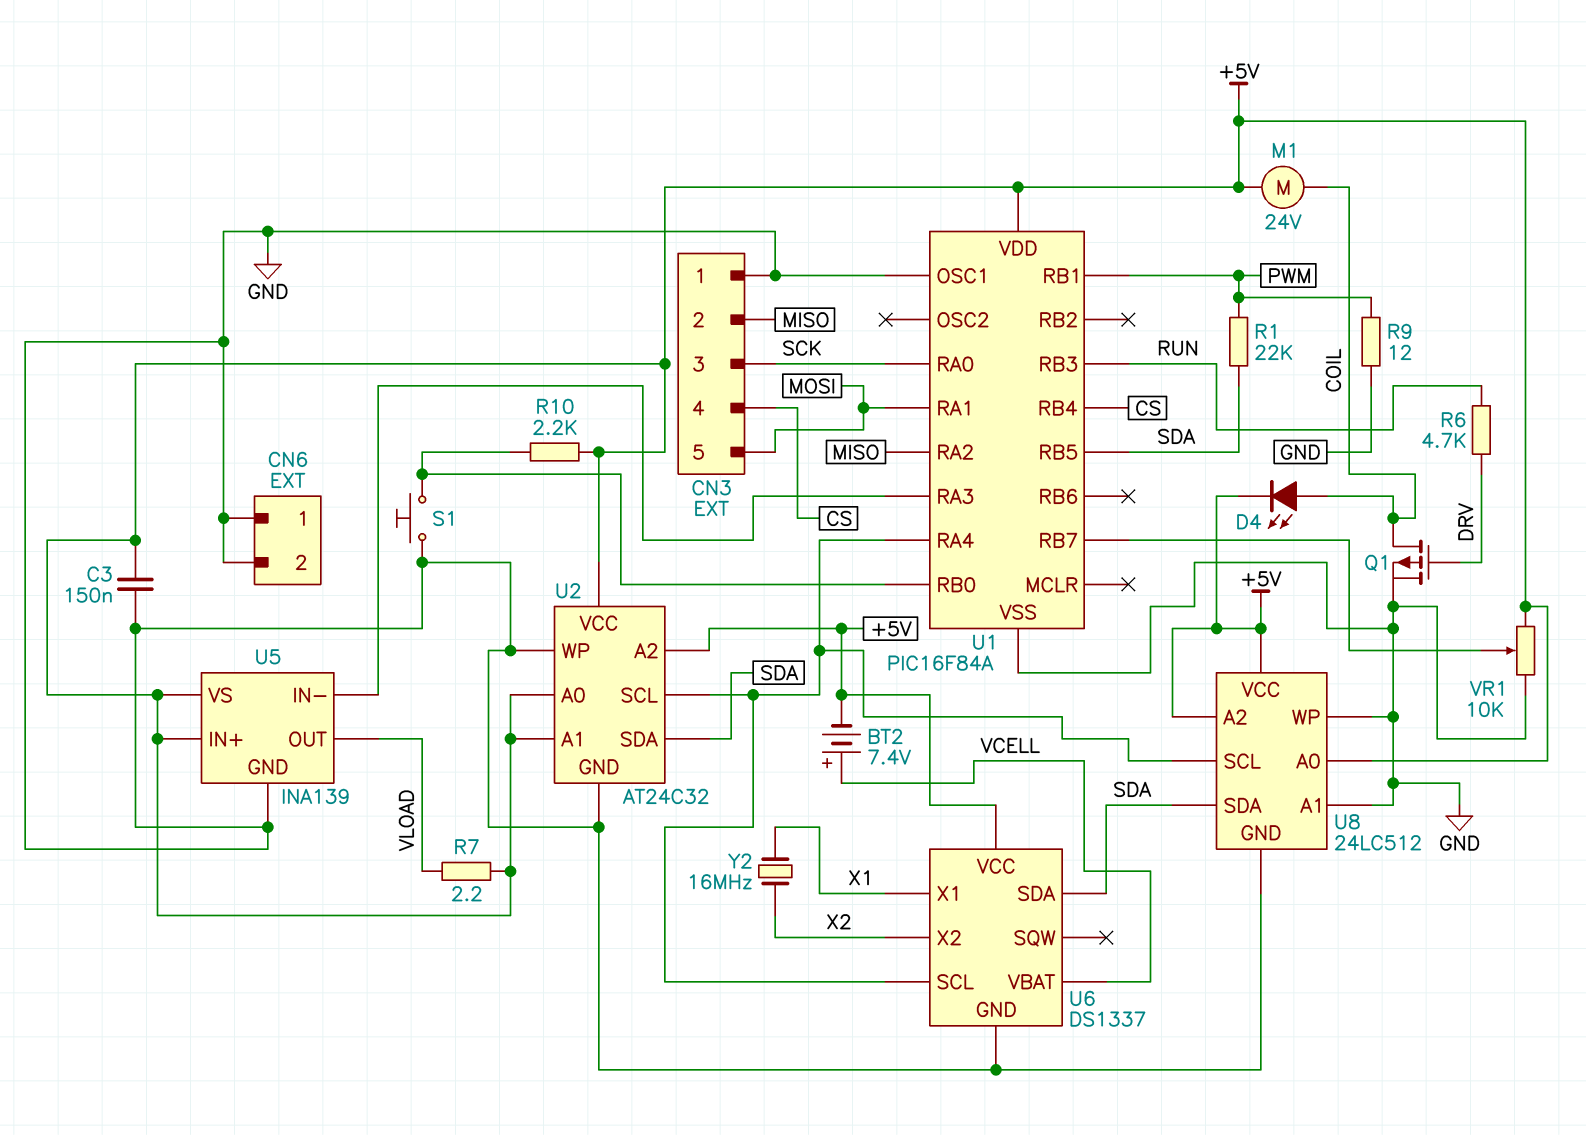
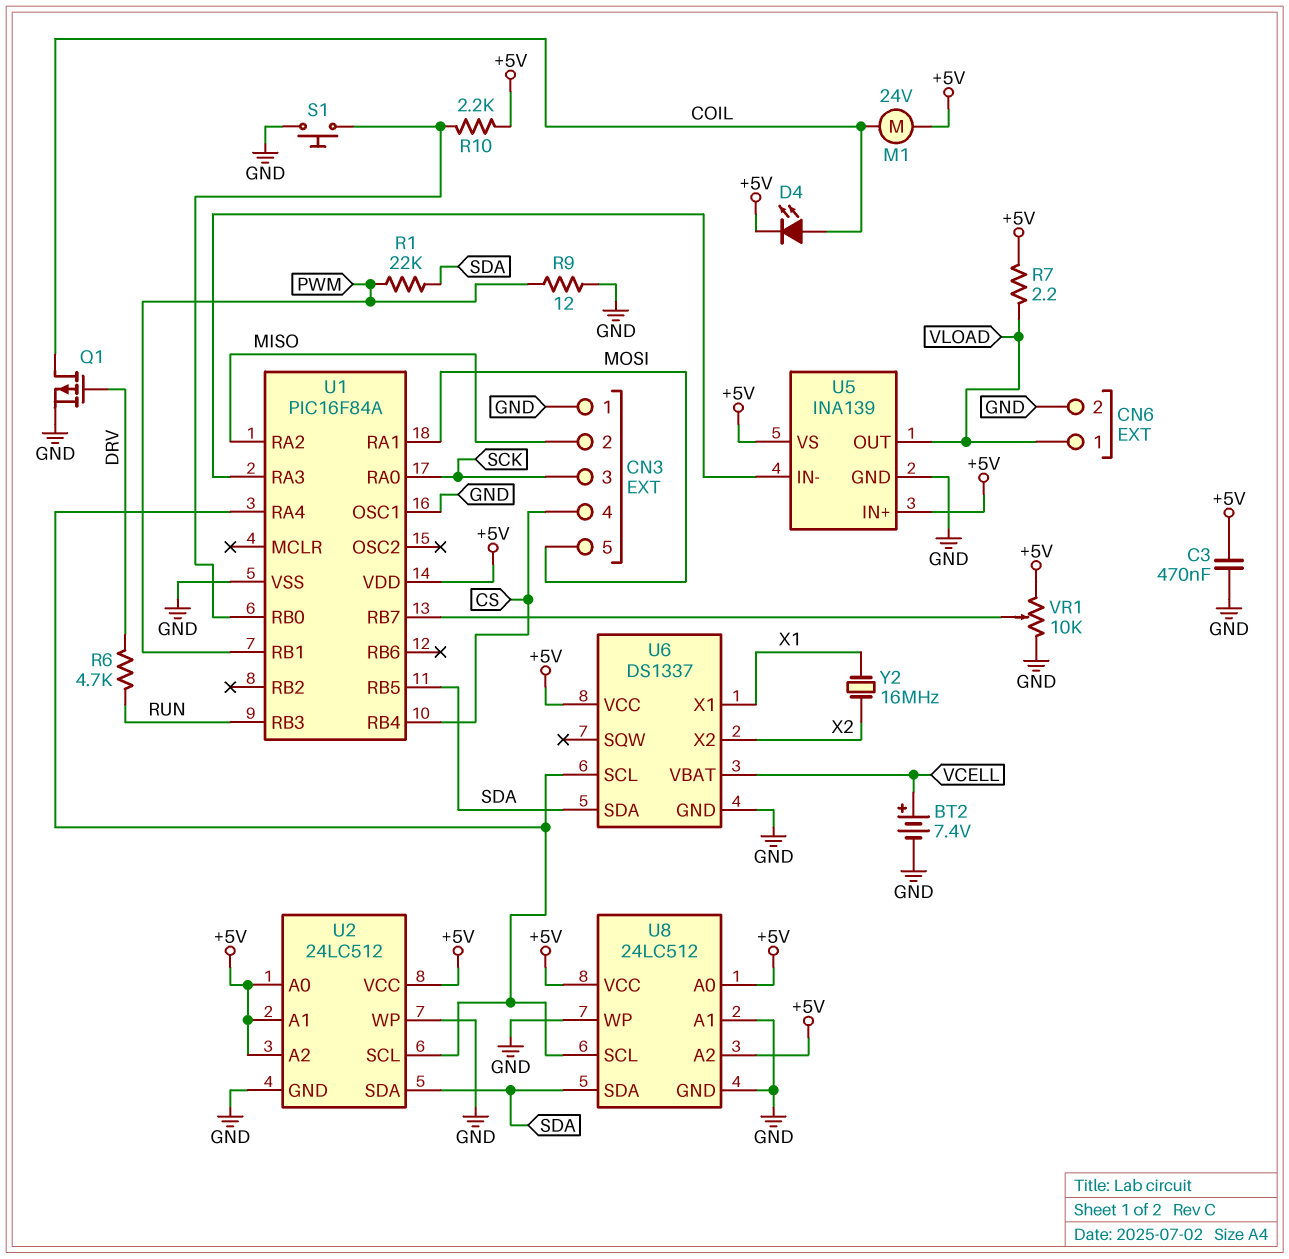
BT2: 7.4V (plus VCELL, minus +5V) -> 7.4V (plus VCELL, minus GND)
C3: 150nF (+5V, GND) -> 470nF (+5V, GND)
CN6 pin 1: GND -> VLOAD
U2: AT24C32 -> 24LC512

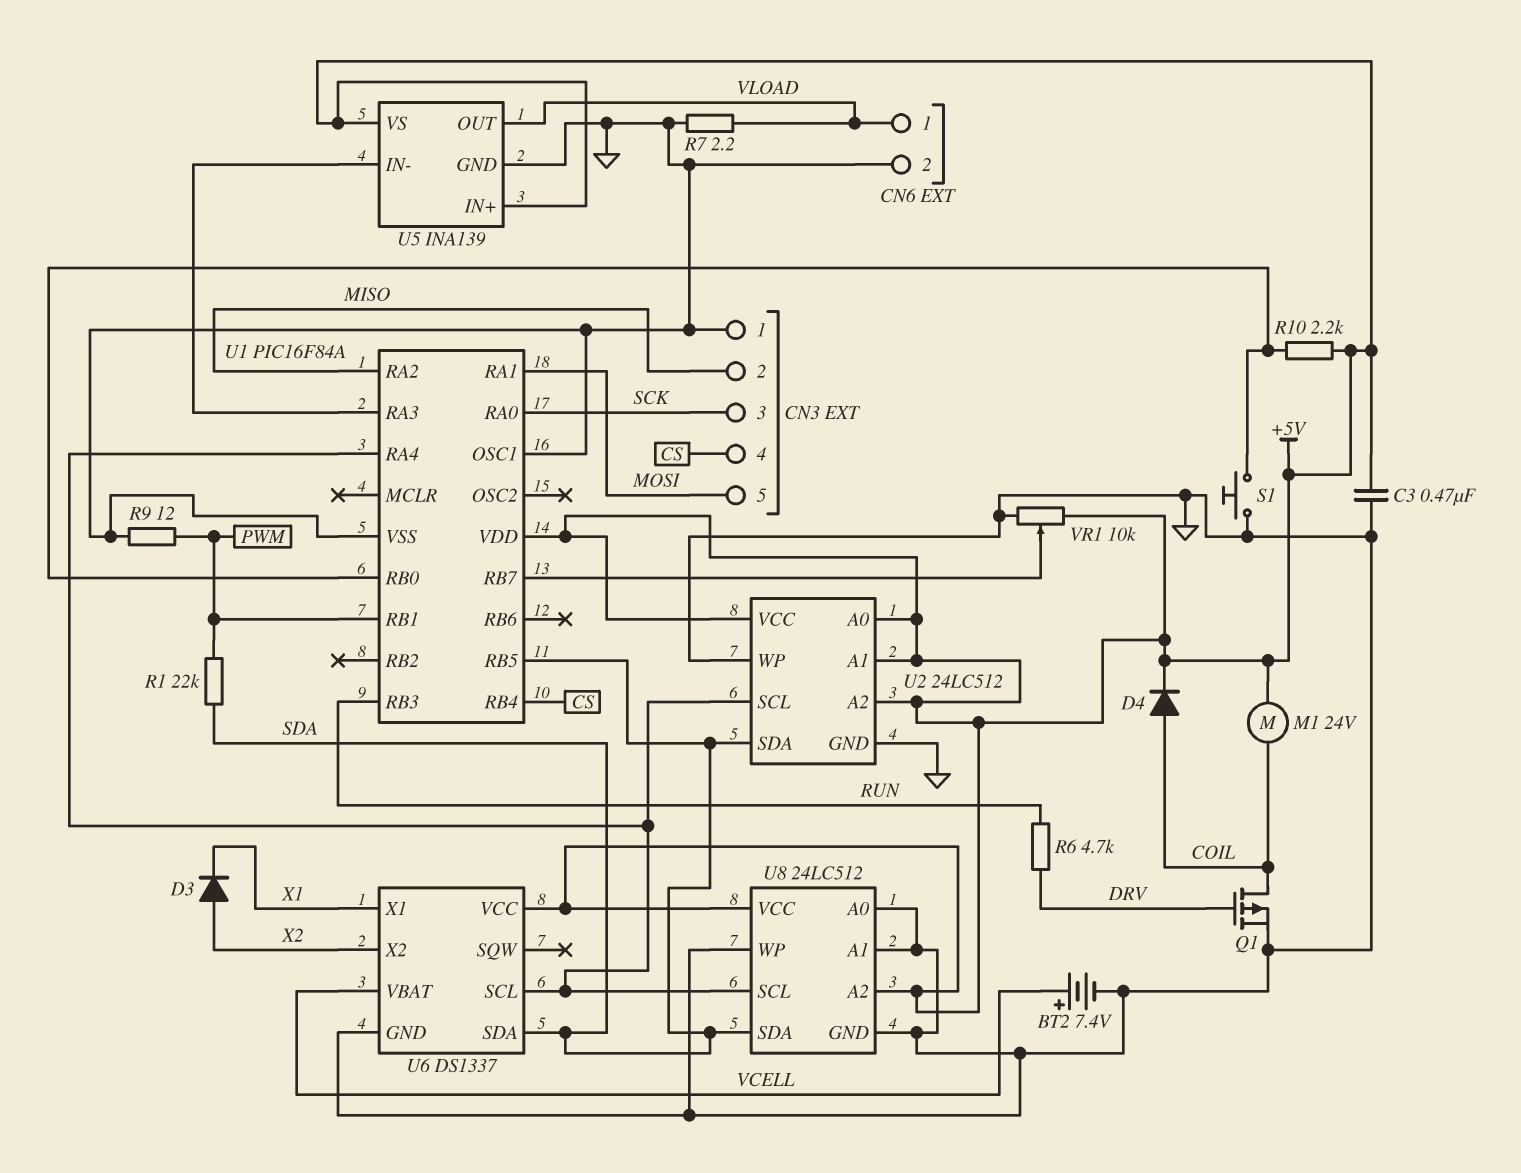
D3: none -> diode (A X2, K X1)
D4: LED (A COIL, K +5V) -> diode (A COIL, K +5V)
R7: 2.2 (+5V, VLOAD) -> 2.2 (GND, VLOAD)
U8 pin A0: +5V -> GND
Y2: 16MHz (X1, X2) -> none

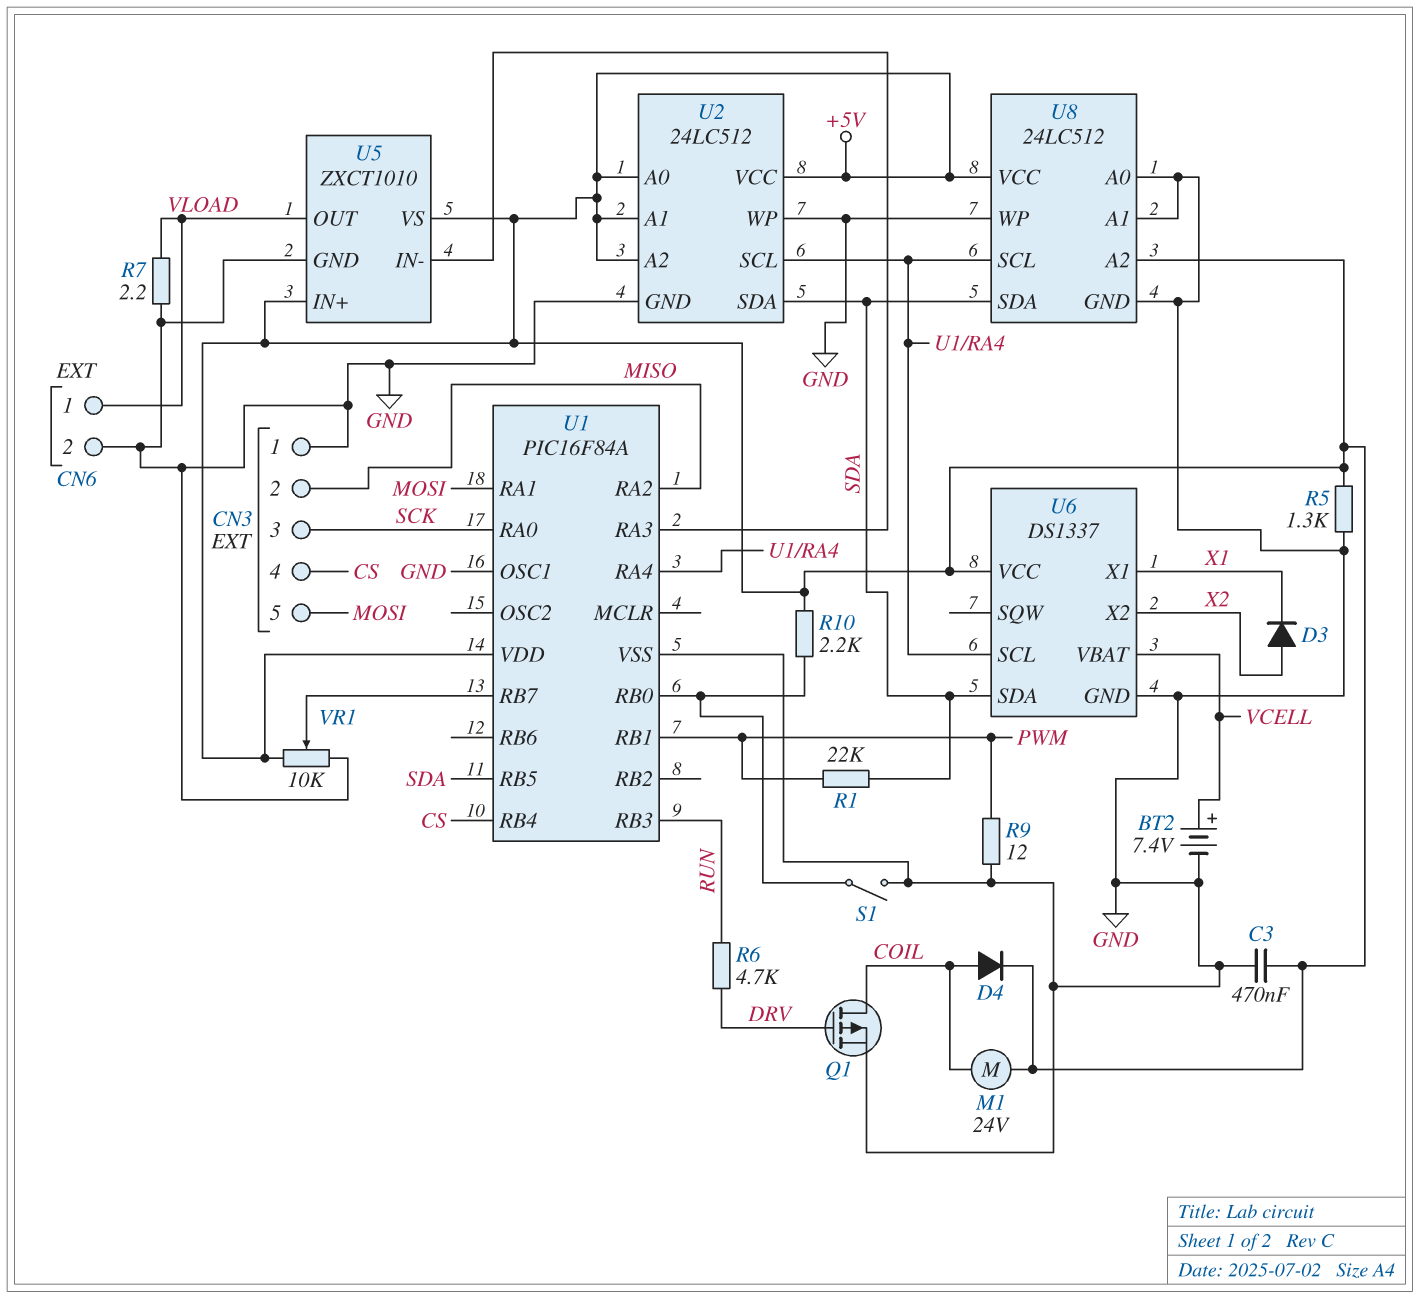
R5: none -> 1.3k (+5V, GND)
S1: button (GND, U1/RB0) -> switch (GND, U1/RB0)
U5: INA139 -> ZXCT1010

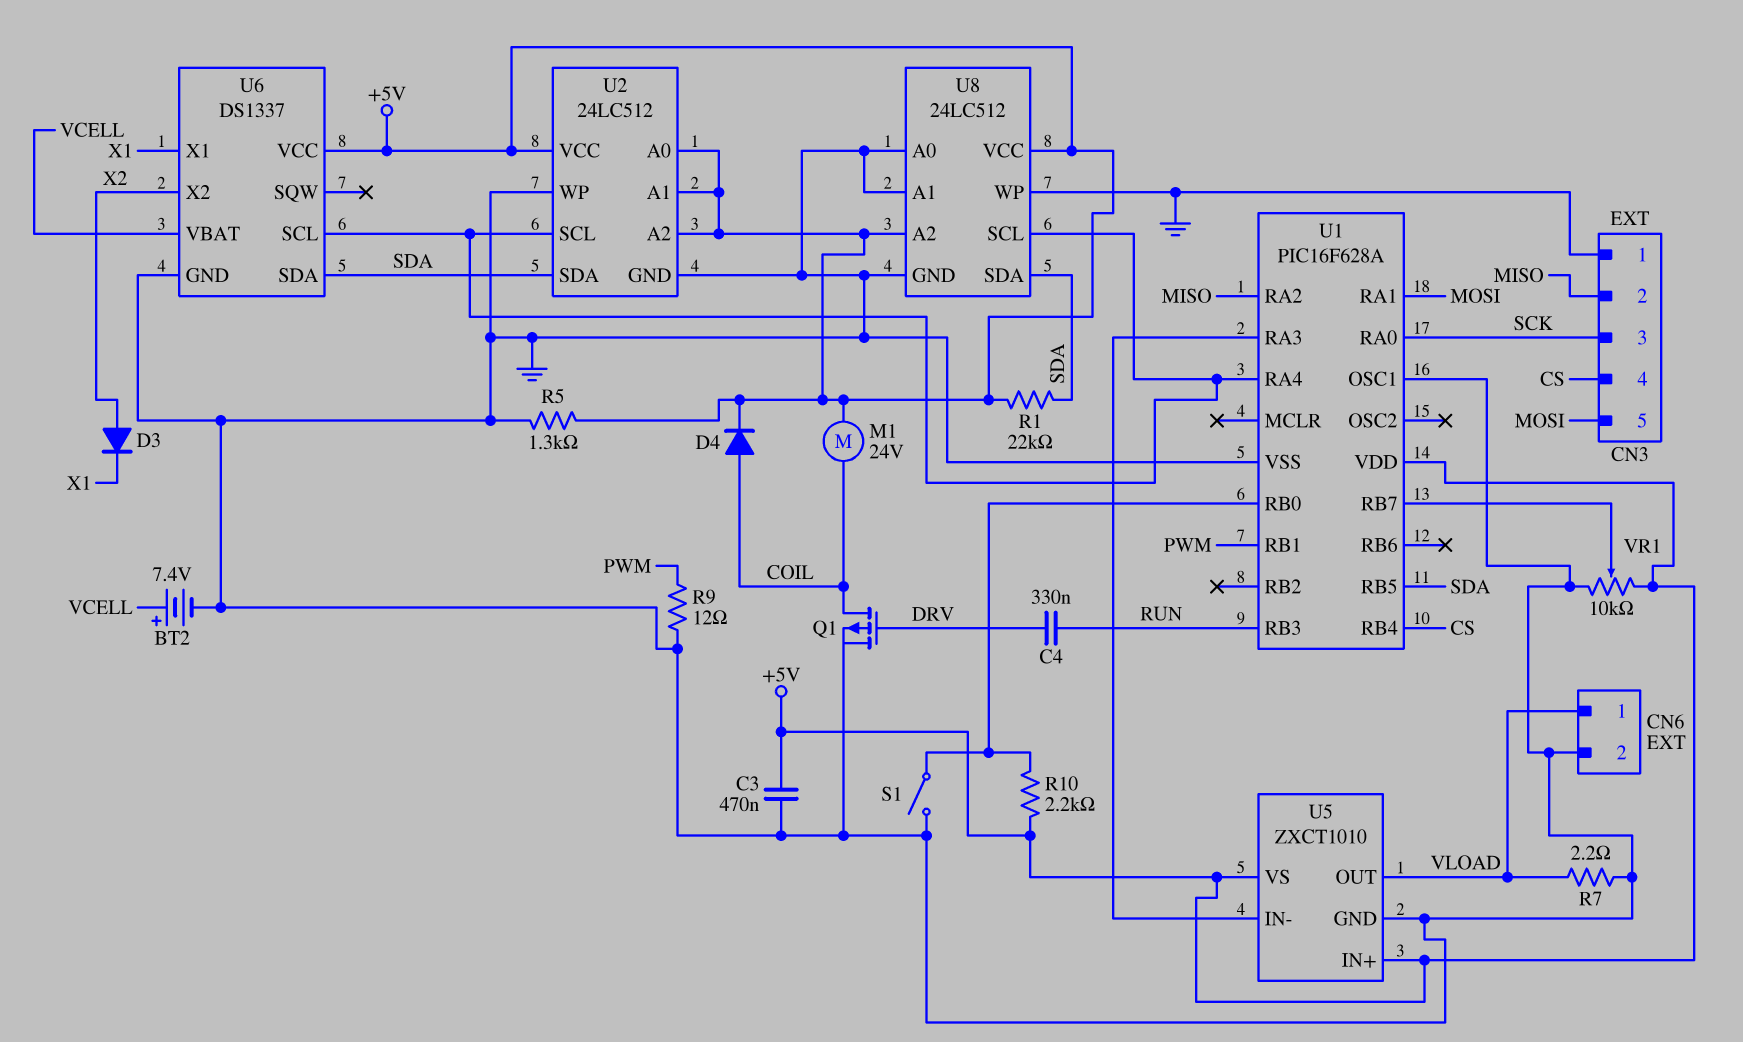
C4: none -> 330nF (DRV, RUN)
R1: 22k (PWM, SDA) -> 22k (+5V, SDA)
R6: 4.7k (DRV, RUN) -> none
U1: PIC16F84A -> PIC16F628A

